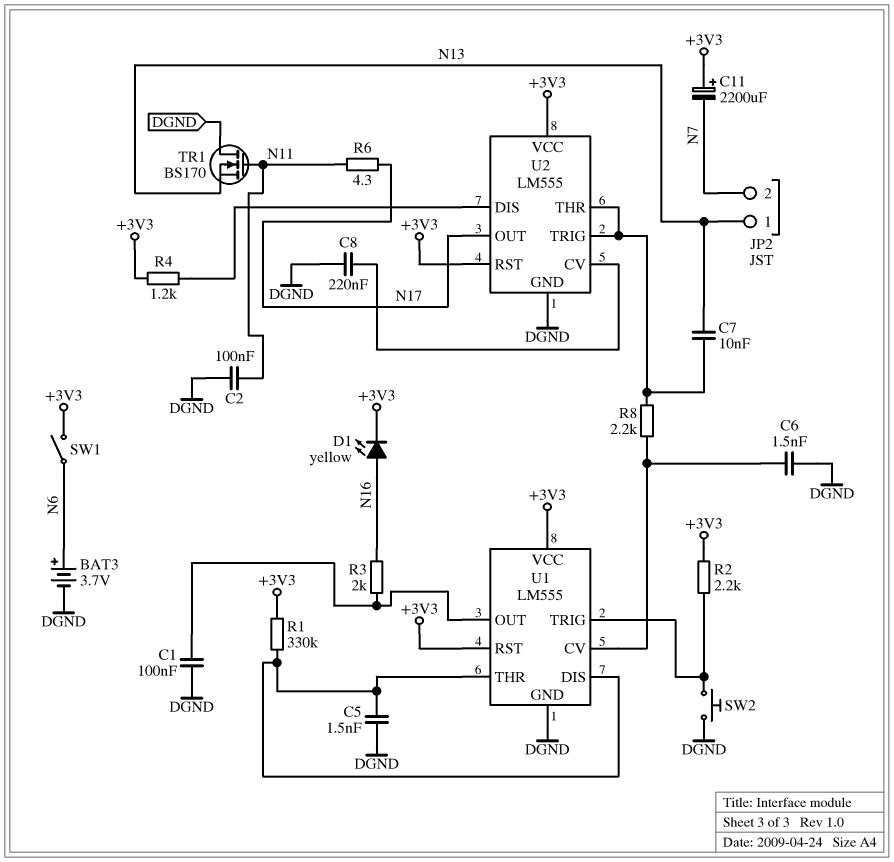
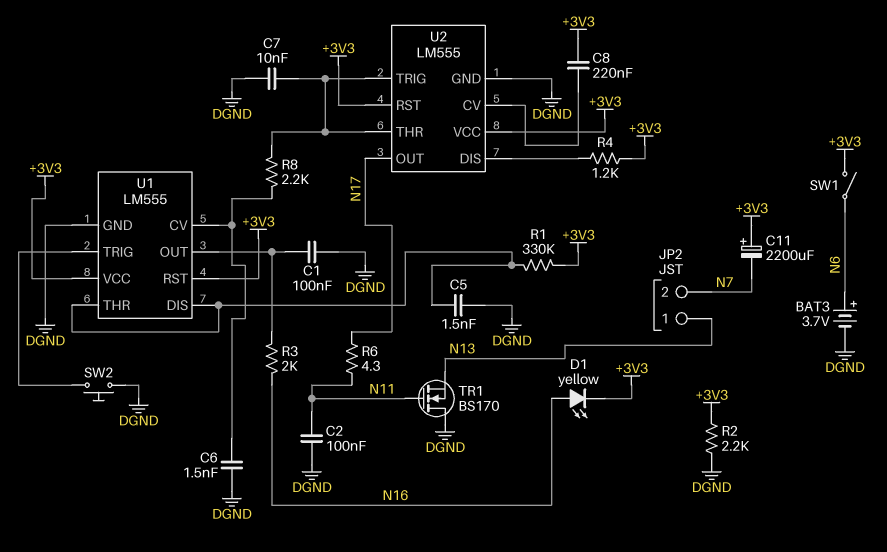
C7: 10nF (N13, U2/THR) -> 10nF (DGND, U2/THR)
C8: 220nF (DGND, U2/CV) -> 220nF (+3V3, U2/CV)
R2: 2.2k (+3V3, U1/TRIG) -> 2.2k (+3V3, DGND)

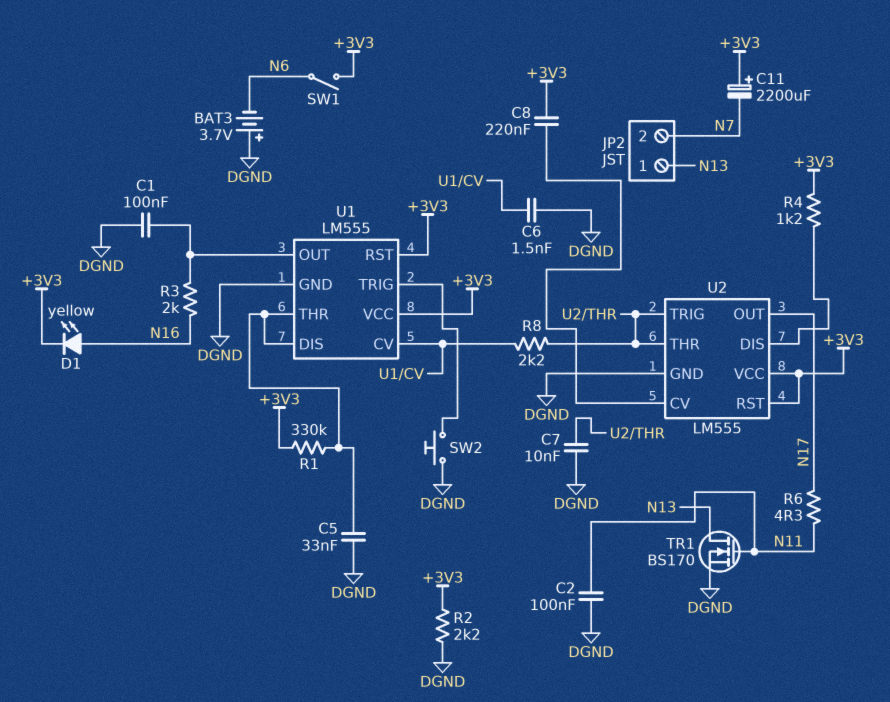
BAT3: 3.7V (plus N6, minus DGND) -> 3.7V (plus DGND, minus N6)
C5: 1.5nF (DGND, U1/DIS) -> 33nF (DGND, U1/DIS)
TR1: NMOS BS170 (G N11, D DGND, S N13) -> NMOS BS170 (G N11, D N13, S DGND)

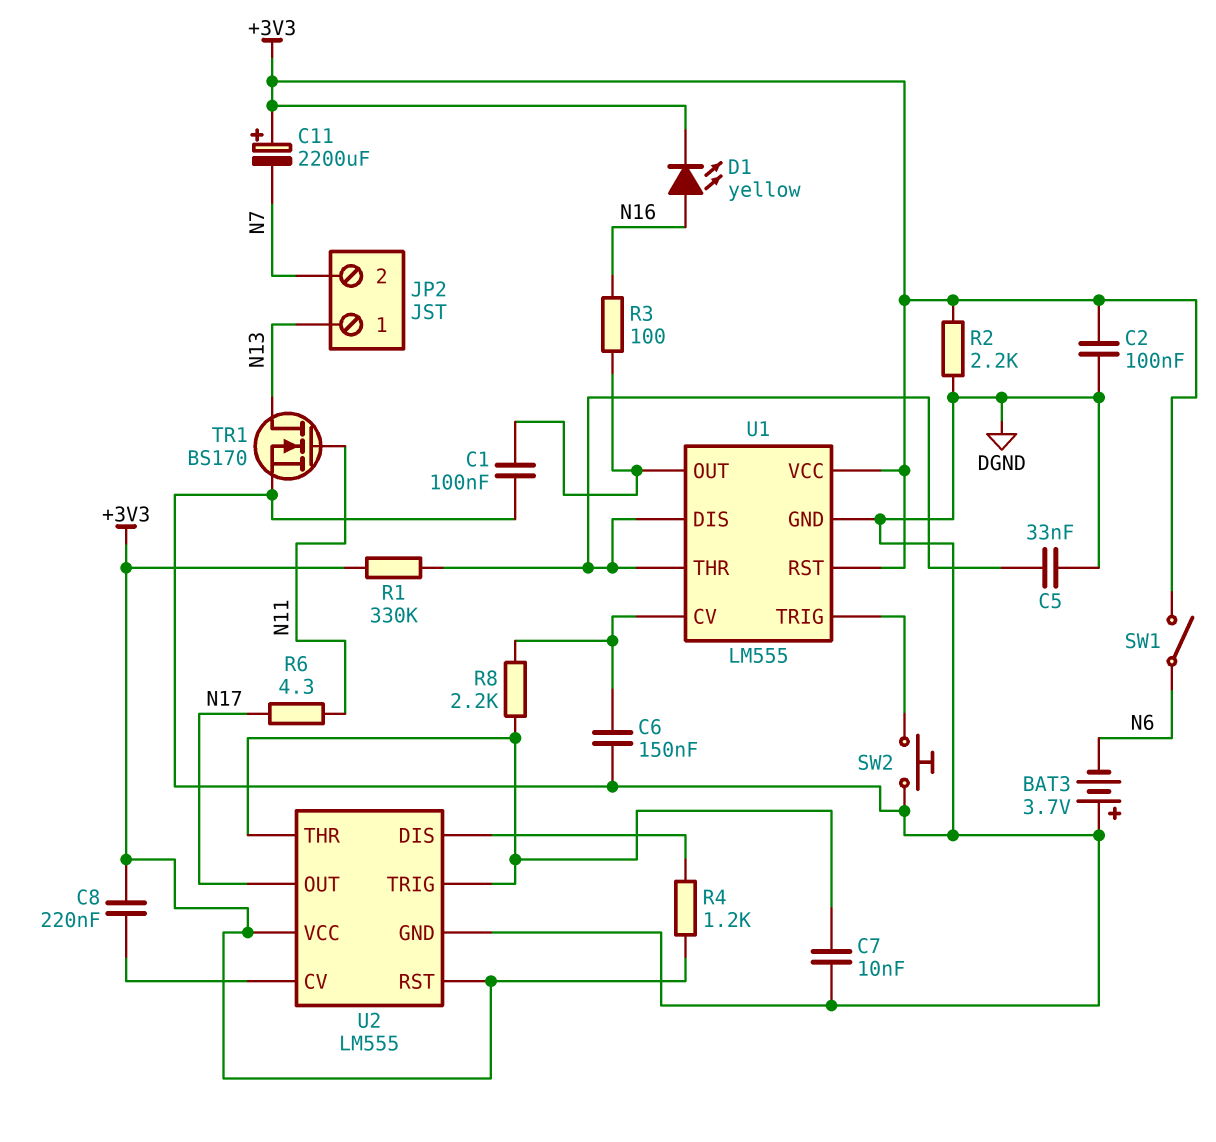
C2: 100nF (DGND, N11) -> 100nF (+3V3, DGND)
C6: 1.5nF (DGND, U1/CV) -> 150nF (DGND, U1/CV)
R3: 2k (N16, U1/OUT) -> 100 (N16, U1/OUT)

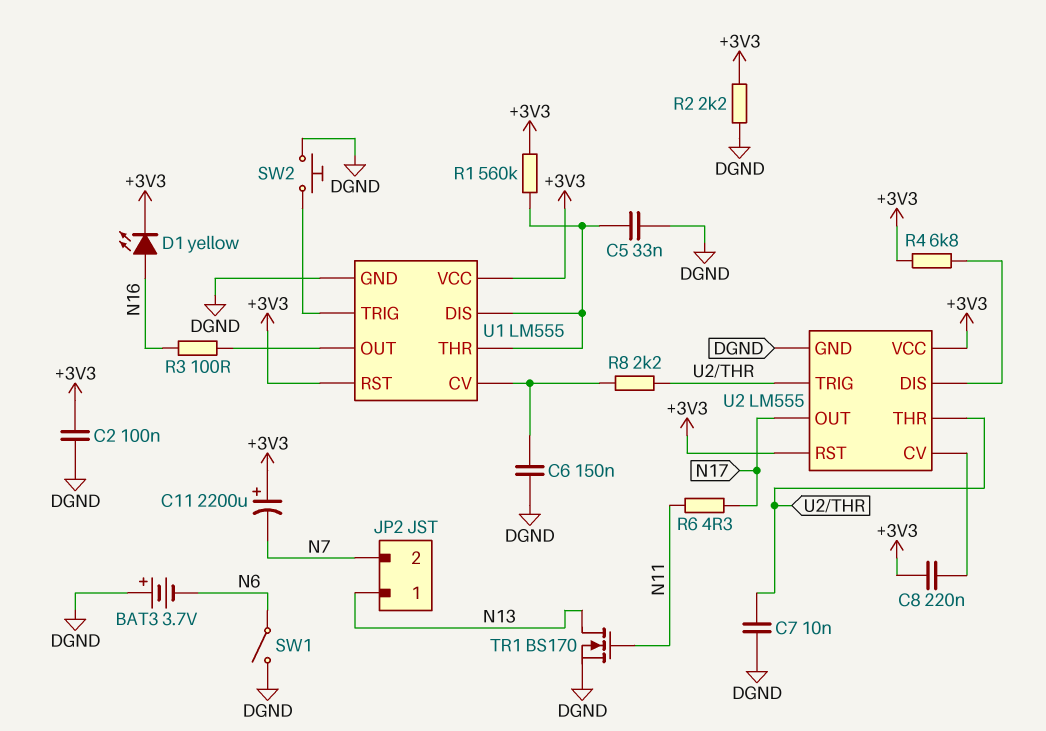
C1: 100nF (DGND, U1/OUT) -> none
R1: 330k (+3V3, U1/DIS) -> 560k (+3V3, U1/DIS)
R4: 1.2k (+3V3, U2/DIS) -> 6.8k (+3V3, U2/DIS)
SW1: switch (+3V3, N6) -> switch (DGND, N6)

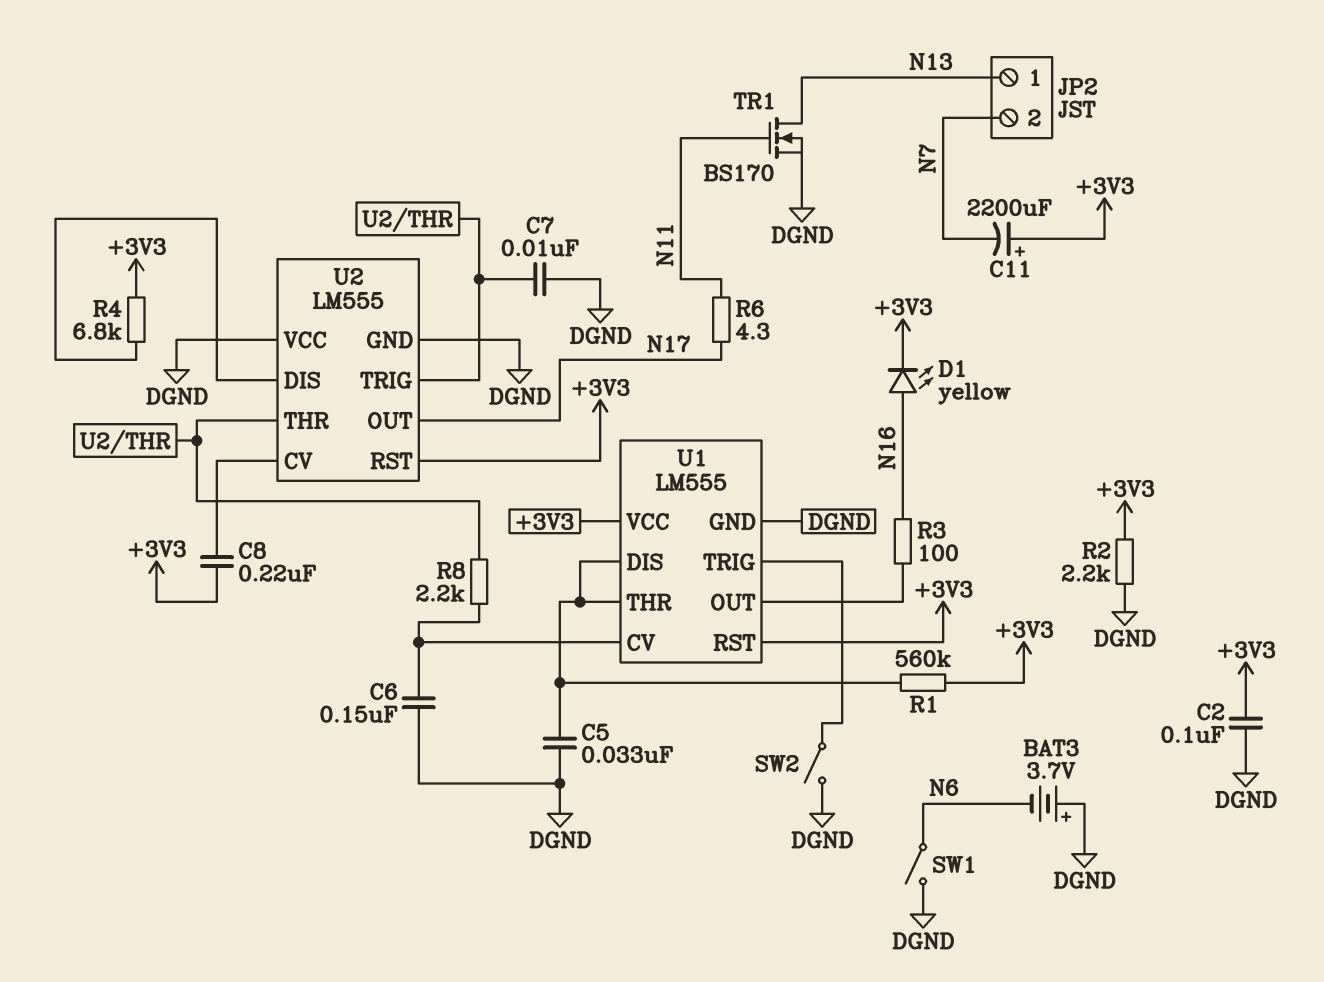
SW2: button (DGND, U1/TRIG) -> switch (DGND, U1/TRIG)
U2 pin VCC: +3V3 -> DGND

